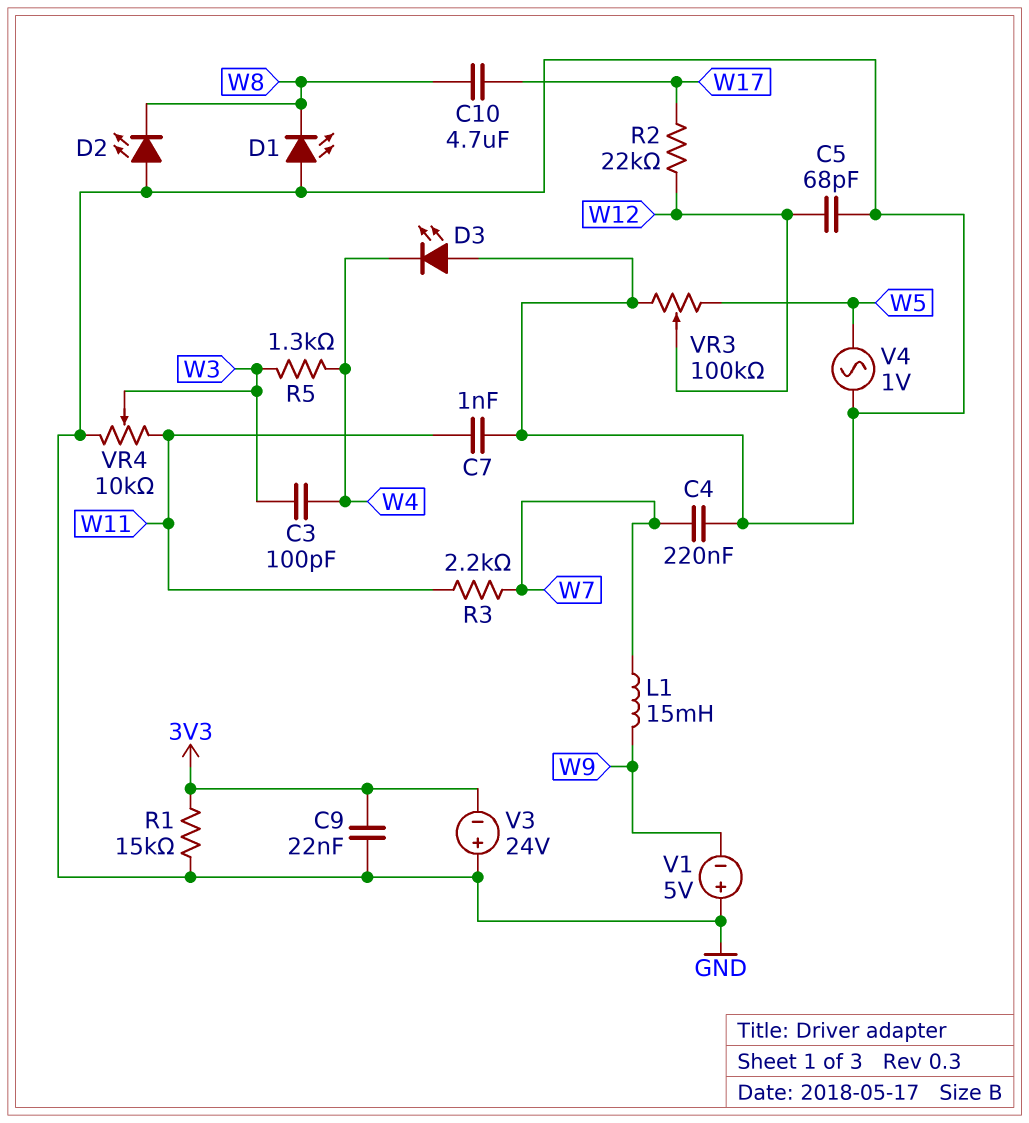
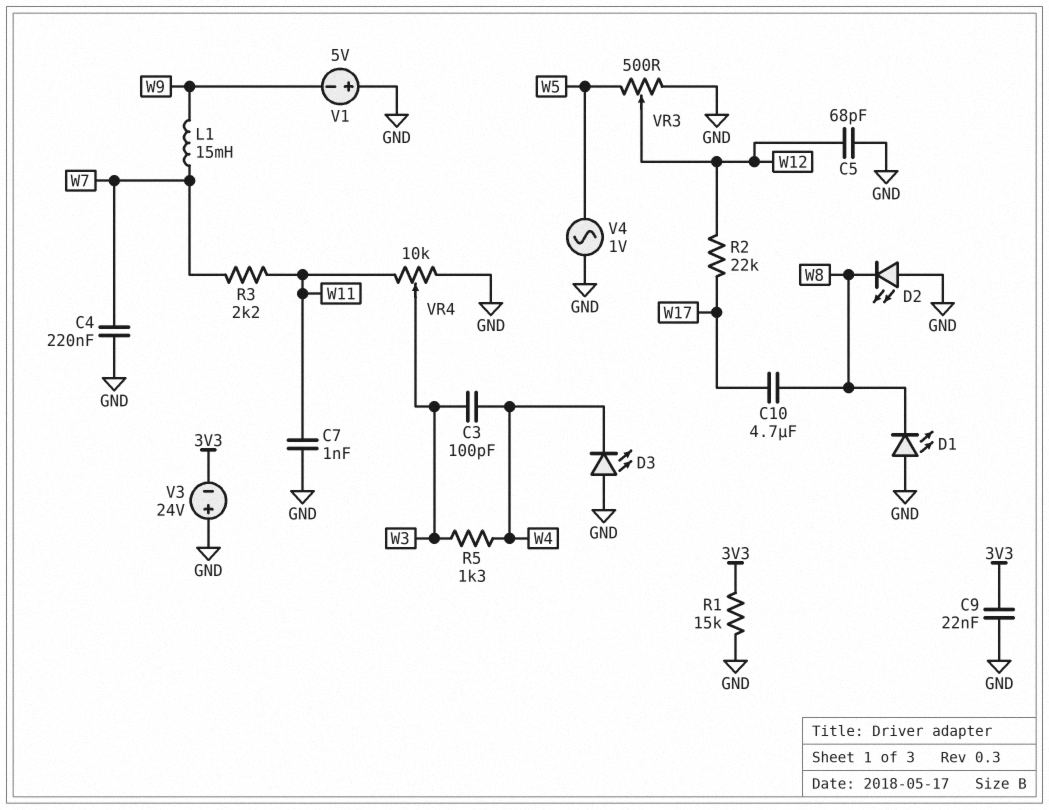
VR3: 100k (GND, W5, wiper W12) -> 500 (GND, W5, wiper W12)

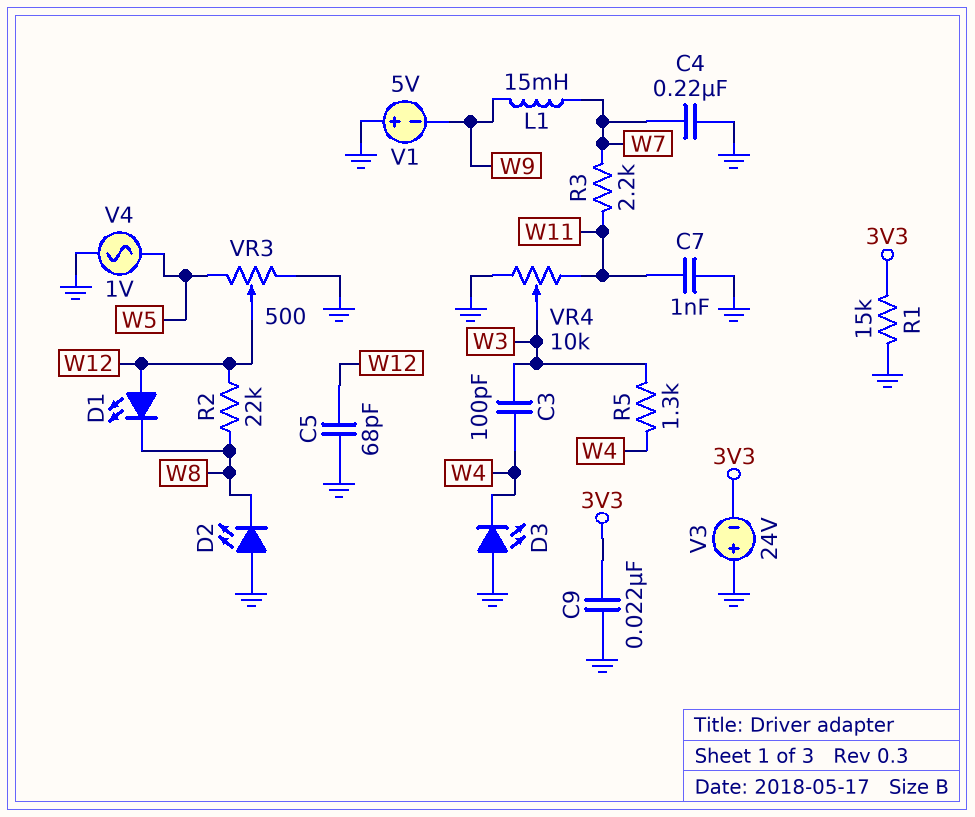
C10: 4.7uF (W8, W17) -> none
D1: LED (A GND, K W8) -> LED (A W12, K W8)
R2: 22k (W12, W17) -> 22k (W8, W12)

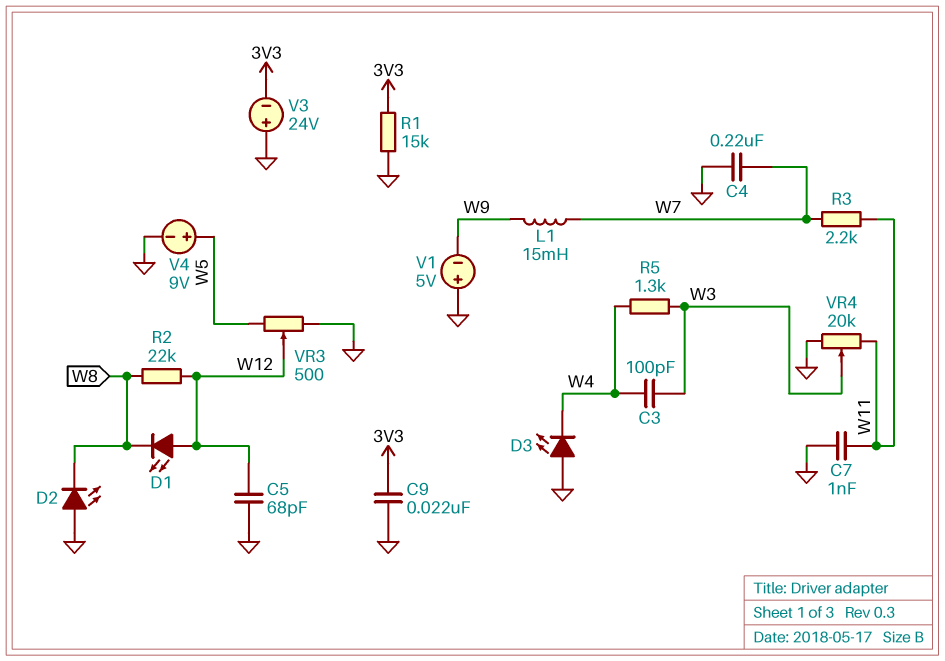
V4: AC 1V (GND, W5) -> 9V (plus W5, minus GND)
VR4: 10k (GND, W11, wiper W3) -> 20k (GND, W11, wiper W3)

